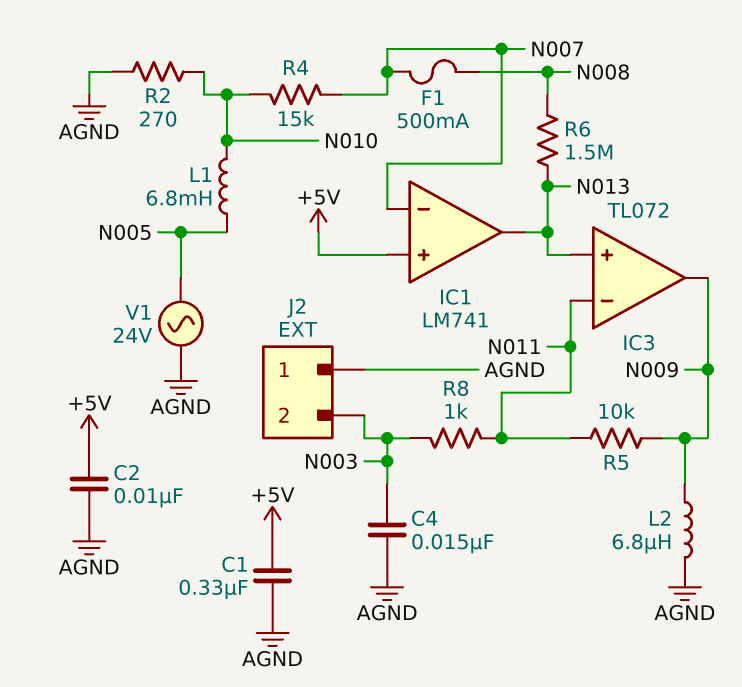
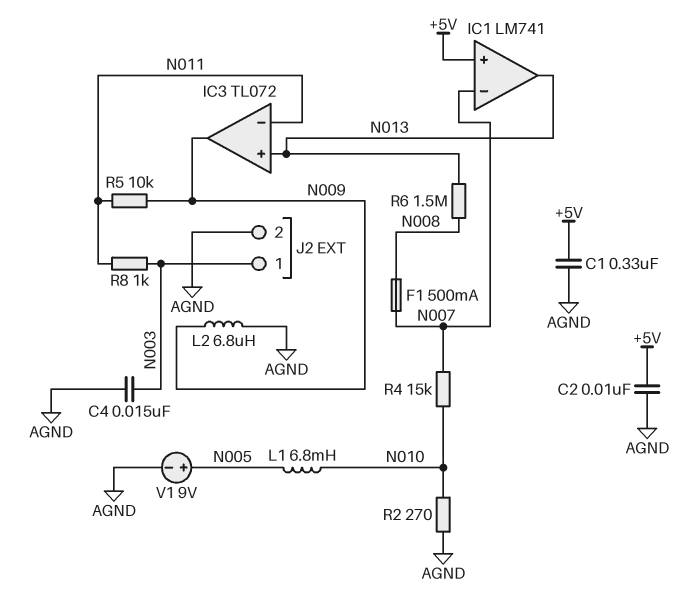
J2 pin 1: AGND -> N003
J2 pin 2: N003 -> AGND
V1: AC 24V (AGND, N005) -> 9V (plus N005, minus AGND)

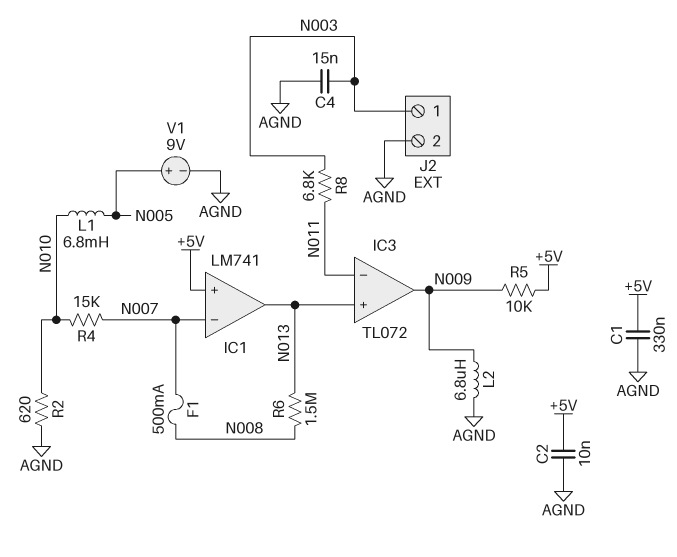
R2: 270 (AGND, N010) -> 620 (AGND, N010)
R5: 10k (N009, N011) -> 10k (+5V, N009)
R8: 1k (N003, N011) -> 6.8k (N003, N011)

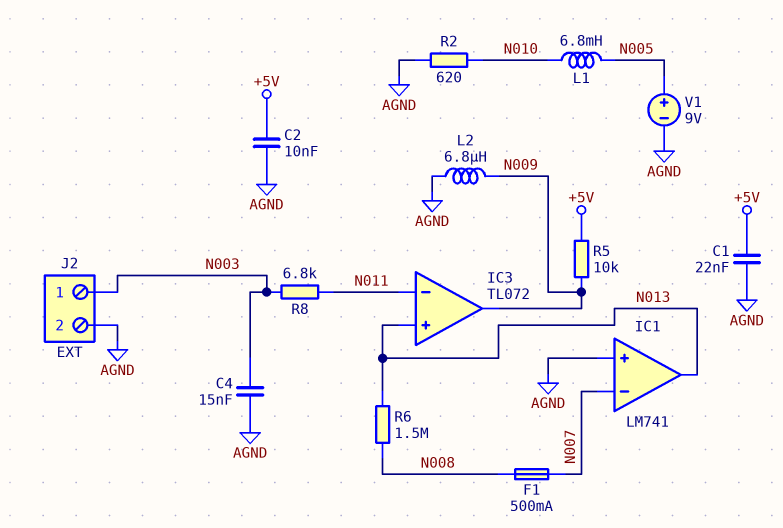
C1: 330nF (+5V, AGND) -> 22nF (+5V, AGND)
IC1 pin in+: +5V -> AGND
R4: 15k (N007, N010) -> none

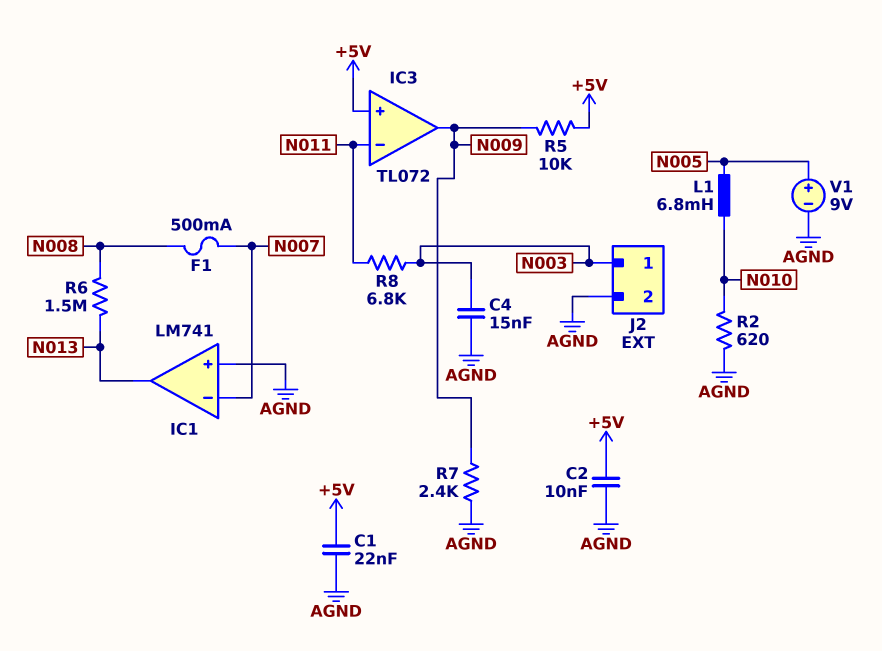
IC3 pin in+: N013 -> +5V
L2: 6.8uH (AGND, N009) -> none
R7: none -> 2.4k (AGND, N009)

